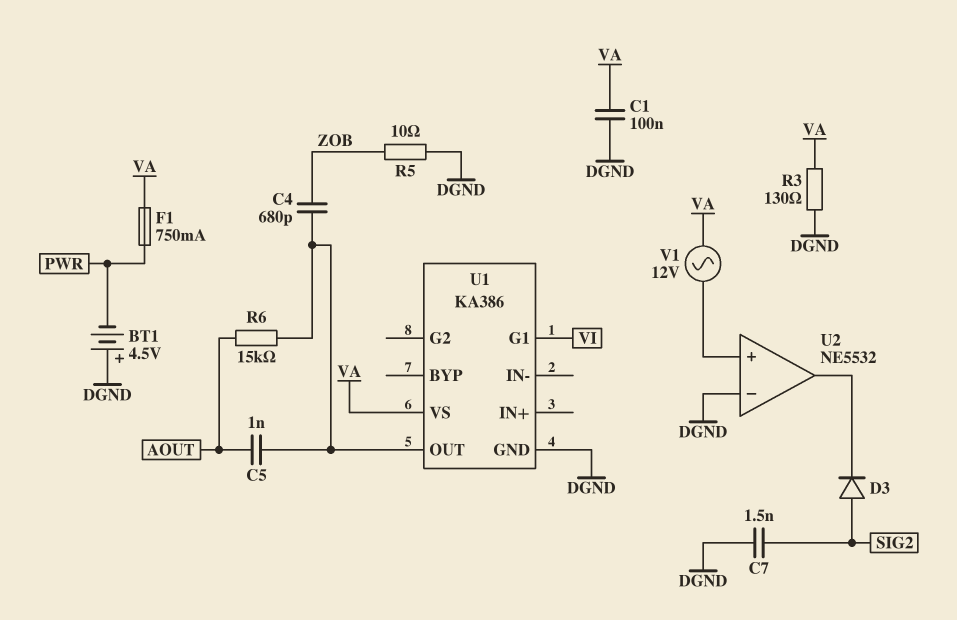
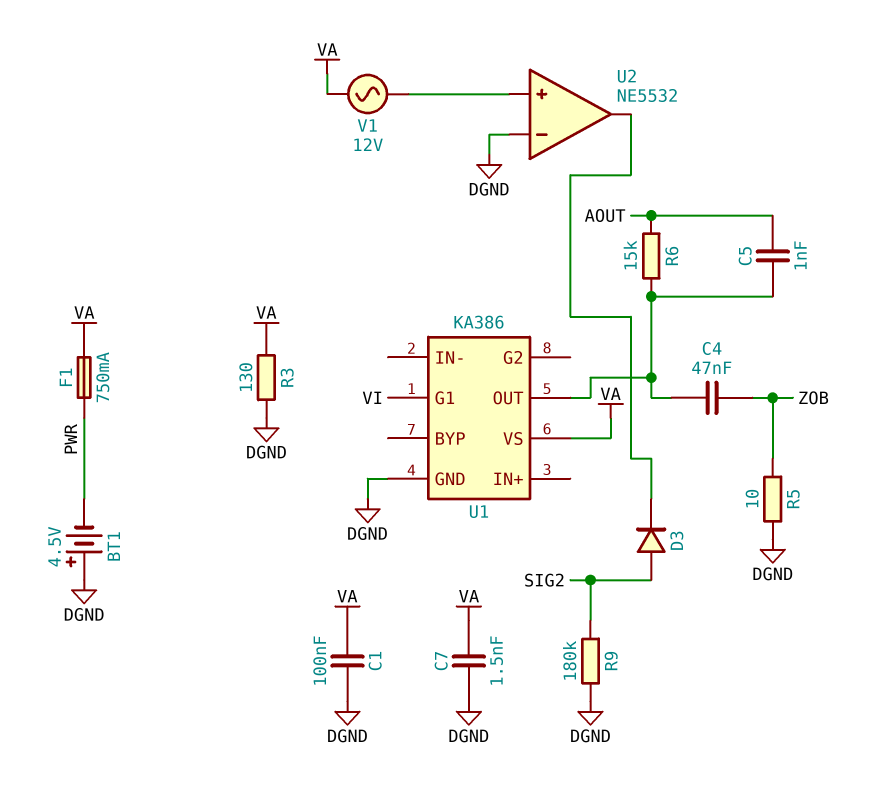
C4: 680pF (U1/OUT, ZOB) -> 47nF (U1/OUT, ZOB)
C7: 1.5nF (DGND, SIG2) -> 1.5nF (DGND, VA)
R9: none -> 180k (DGND, SIG2)

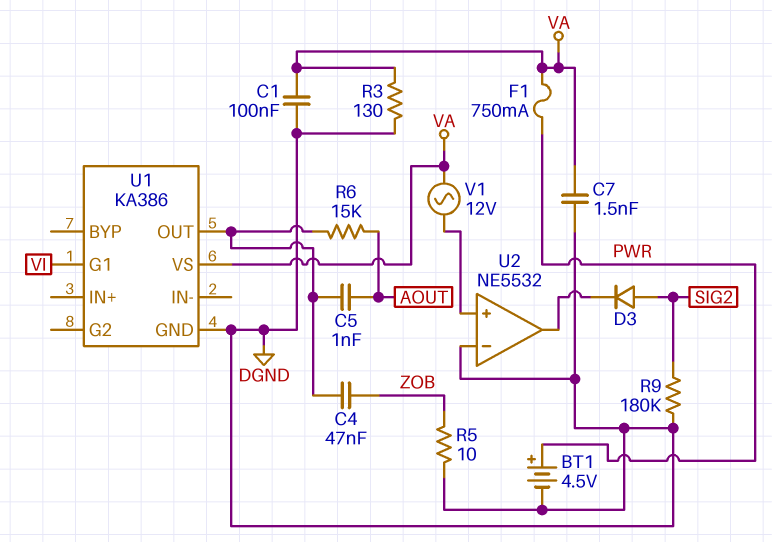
BT1: 4.5V (plus DGND, minus PWR) -> 4.5V (plus PWR, minus DGND)

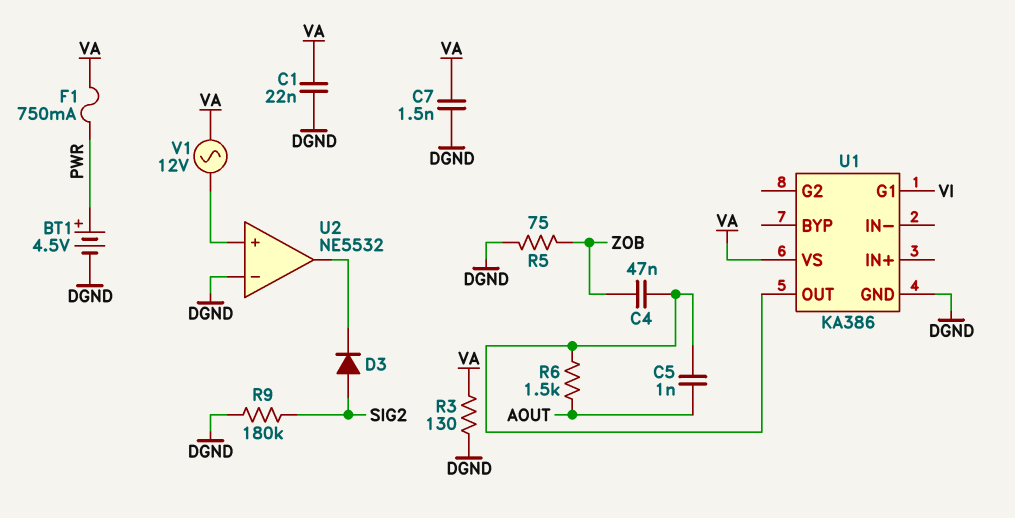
C1: 100nF (DGND, VA) -> 22nF (DGND, VA)
R5: 10 (DGND, ZOB) -> 75 (DGND, ZOB)
R6: 15k (AOUT, U1/OUT) -> 1.5k (AOUT, U1/OUT)

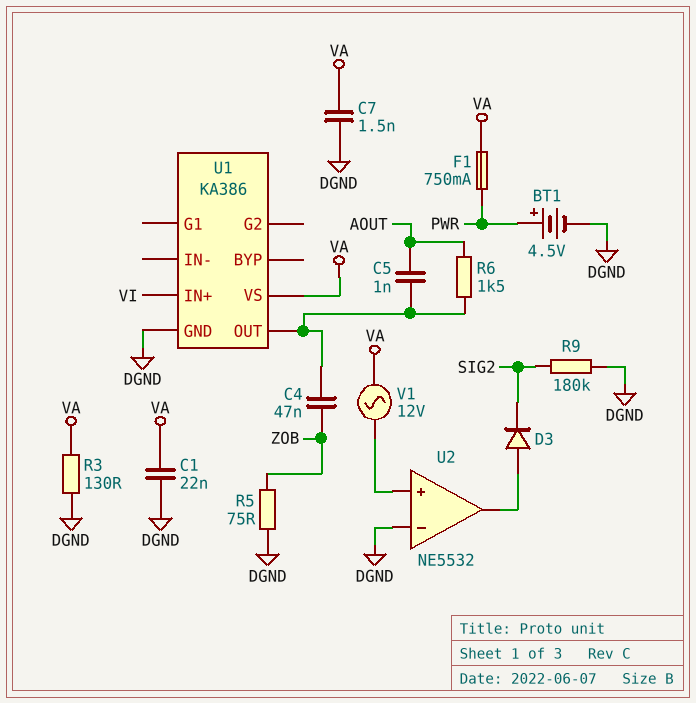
D3: diode (A SIG2, K U2/out) -> diode (A U2/out, K SIG2)
U1 pin G1: VI -> none
U1 pin IN+: none -> VI

